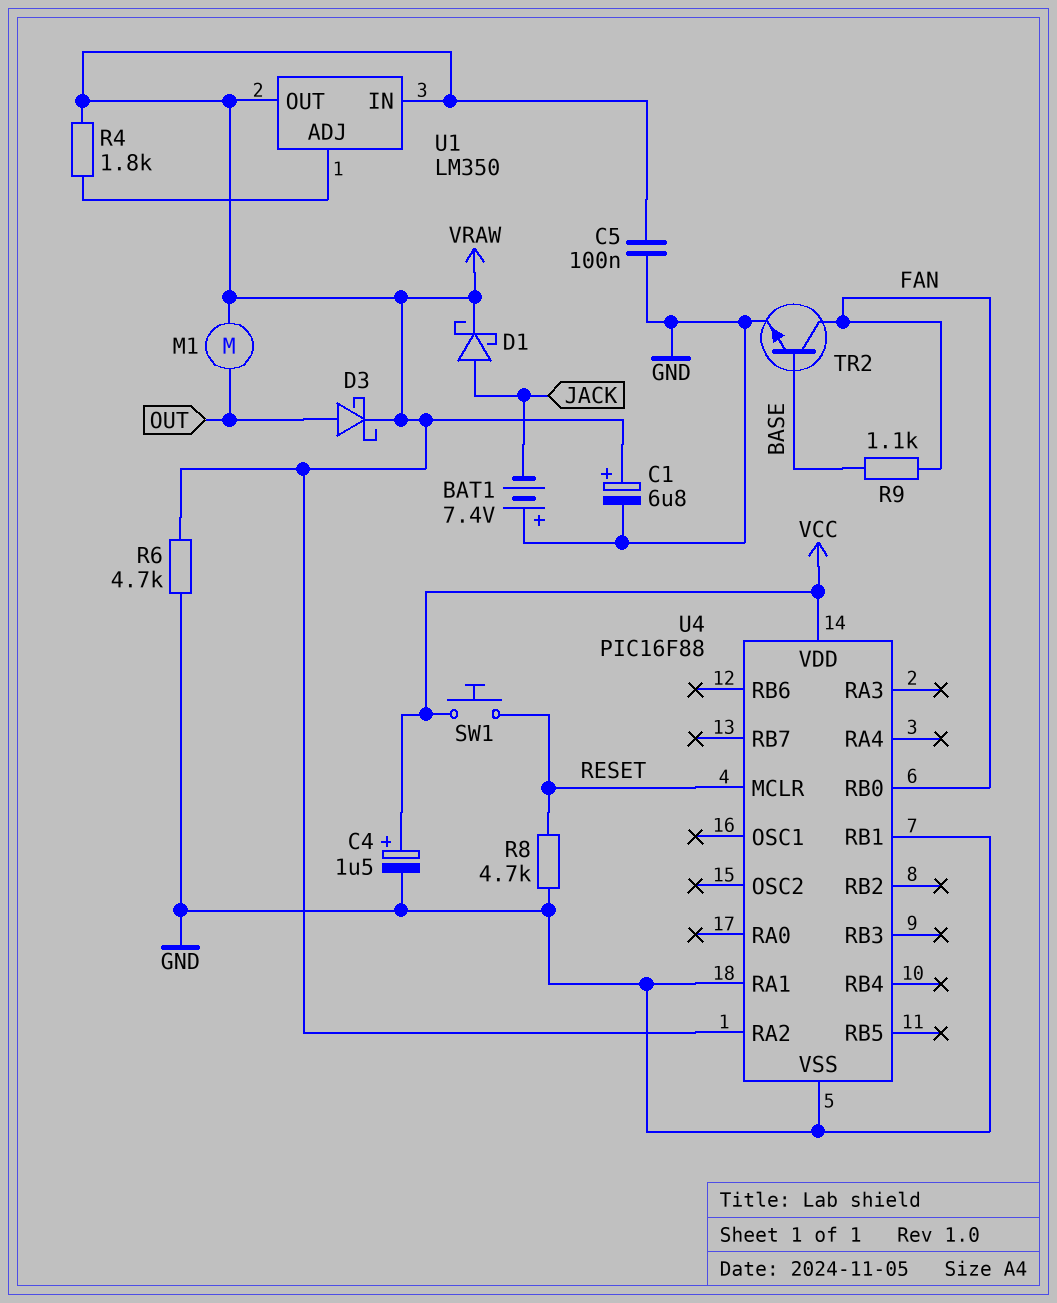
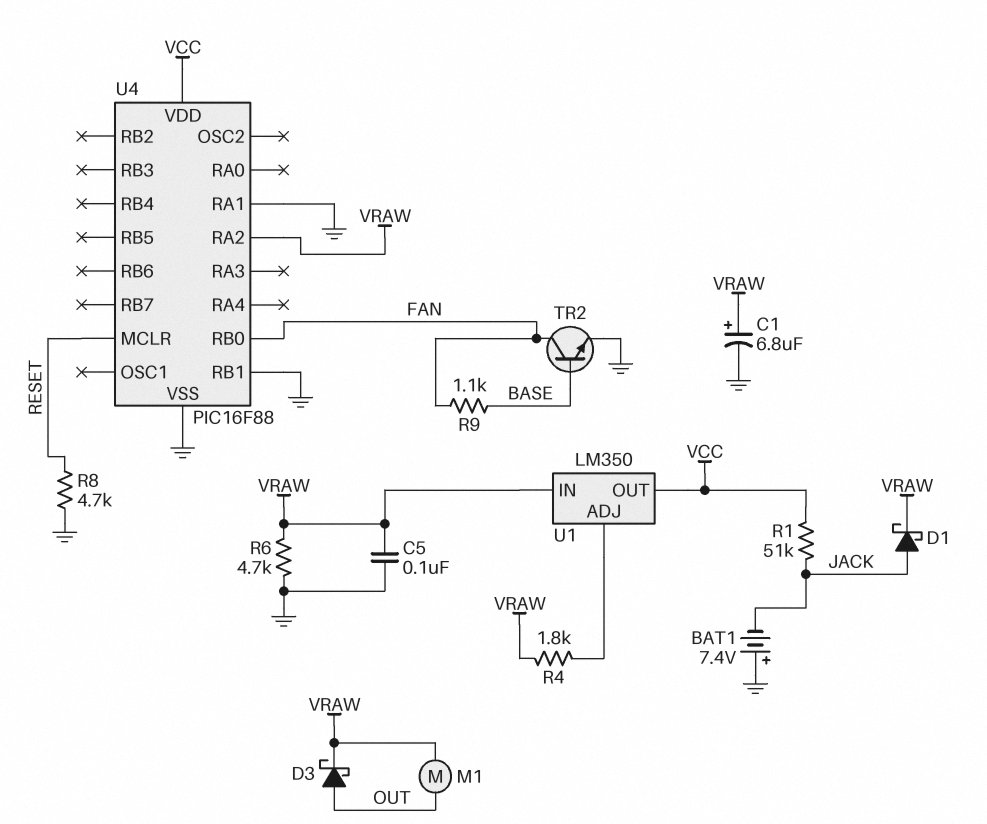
C4: 1.5uF (plus VCC, minus GND) -> none
R1: none -> 51k (JACK, VCC)
SW1: button (RESET, VCC) -> none
U1 pin OUT: VRAW -> VCC

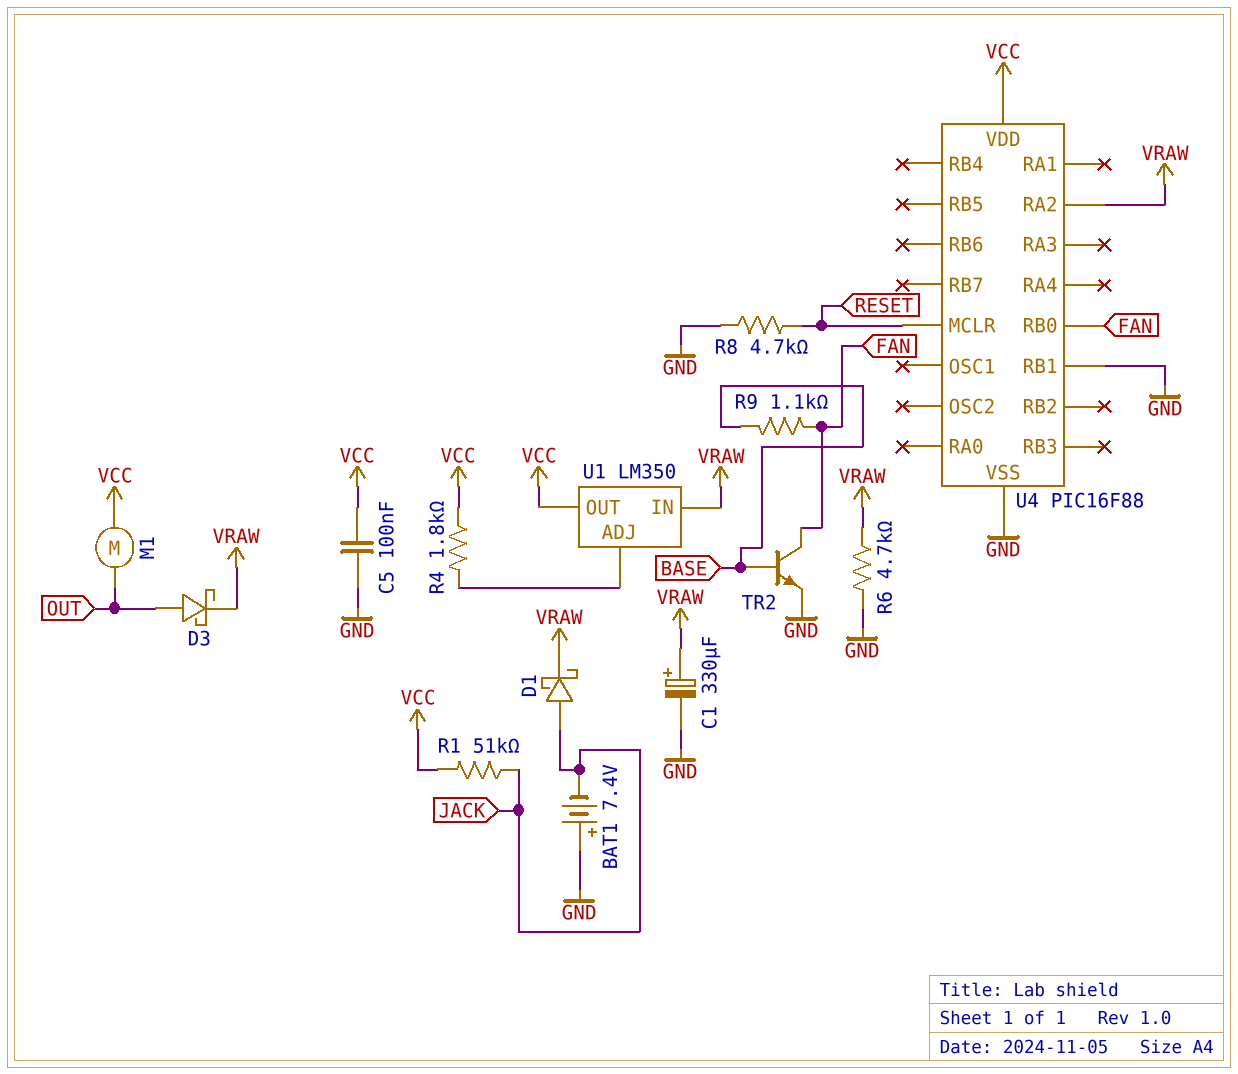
C1: 6.8uF (plus VRAW, minus GND) -> 330uF (plus VRAW, minus GND)
C5: 100nF (GND, VRAW) -> 100nF (GND, VCC)
M1: motor (OUT, VRAW) -> motor (OUT, VCC)
R4: 1.8k (U1/ADJ, VRAW) -> 1.8k (U1/ADJ, VCC)
U4 pin RA1: GND -> none

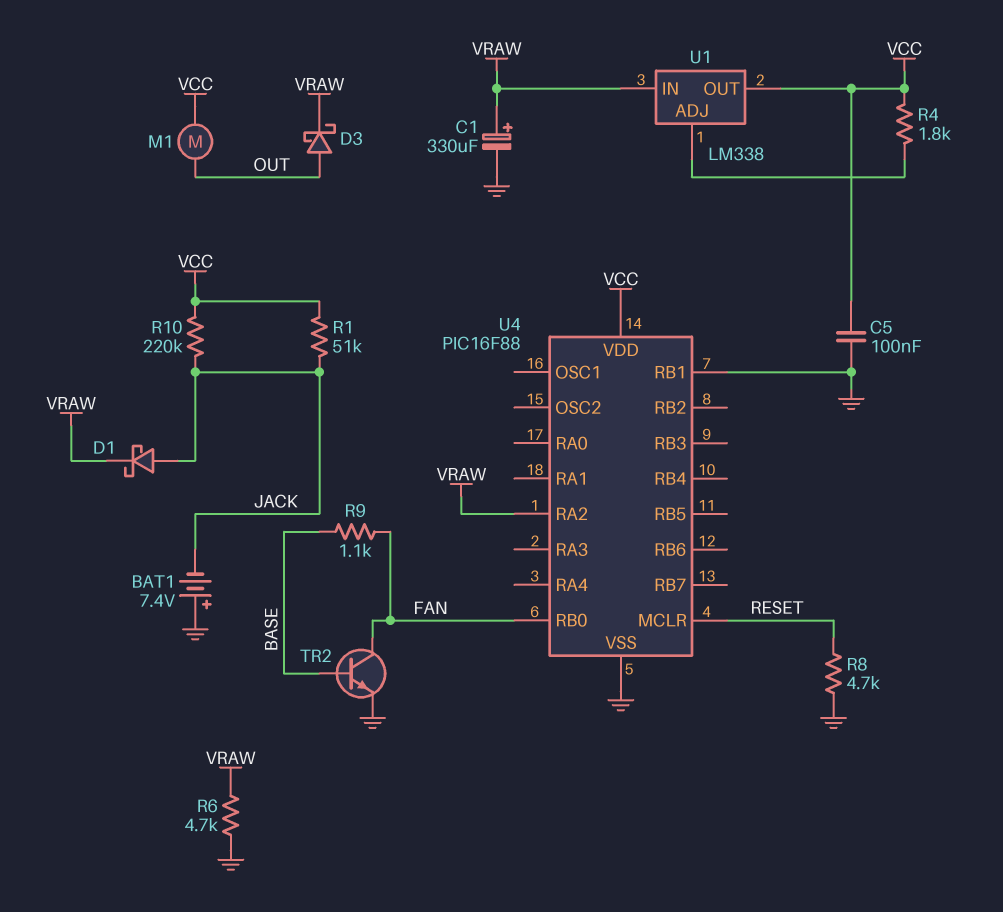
R10: none -> 220k (JACK, VCC)
U1: LM350 -> LM338

